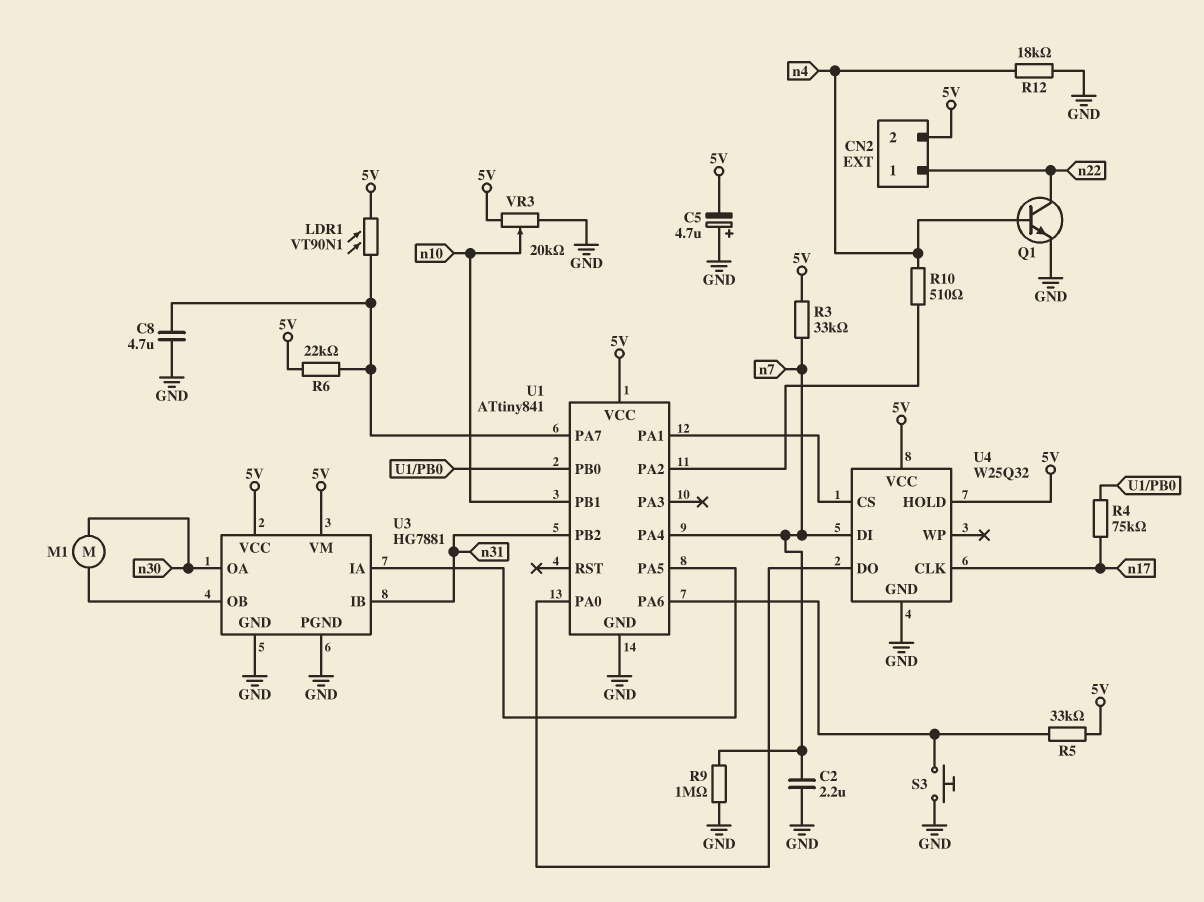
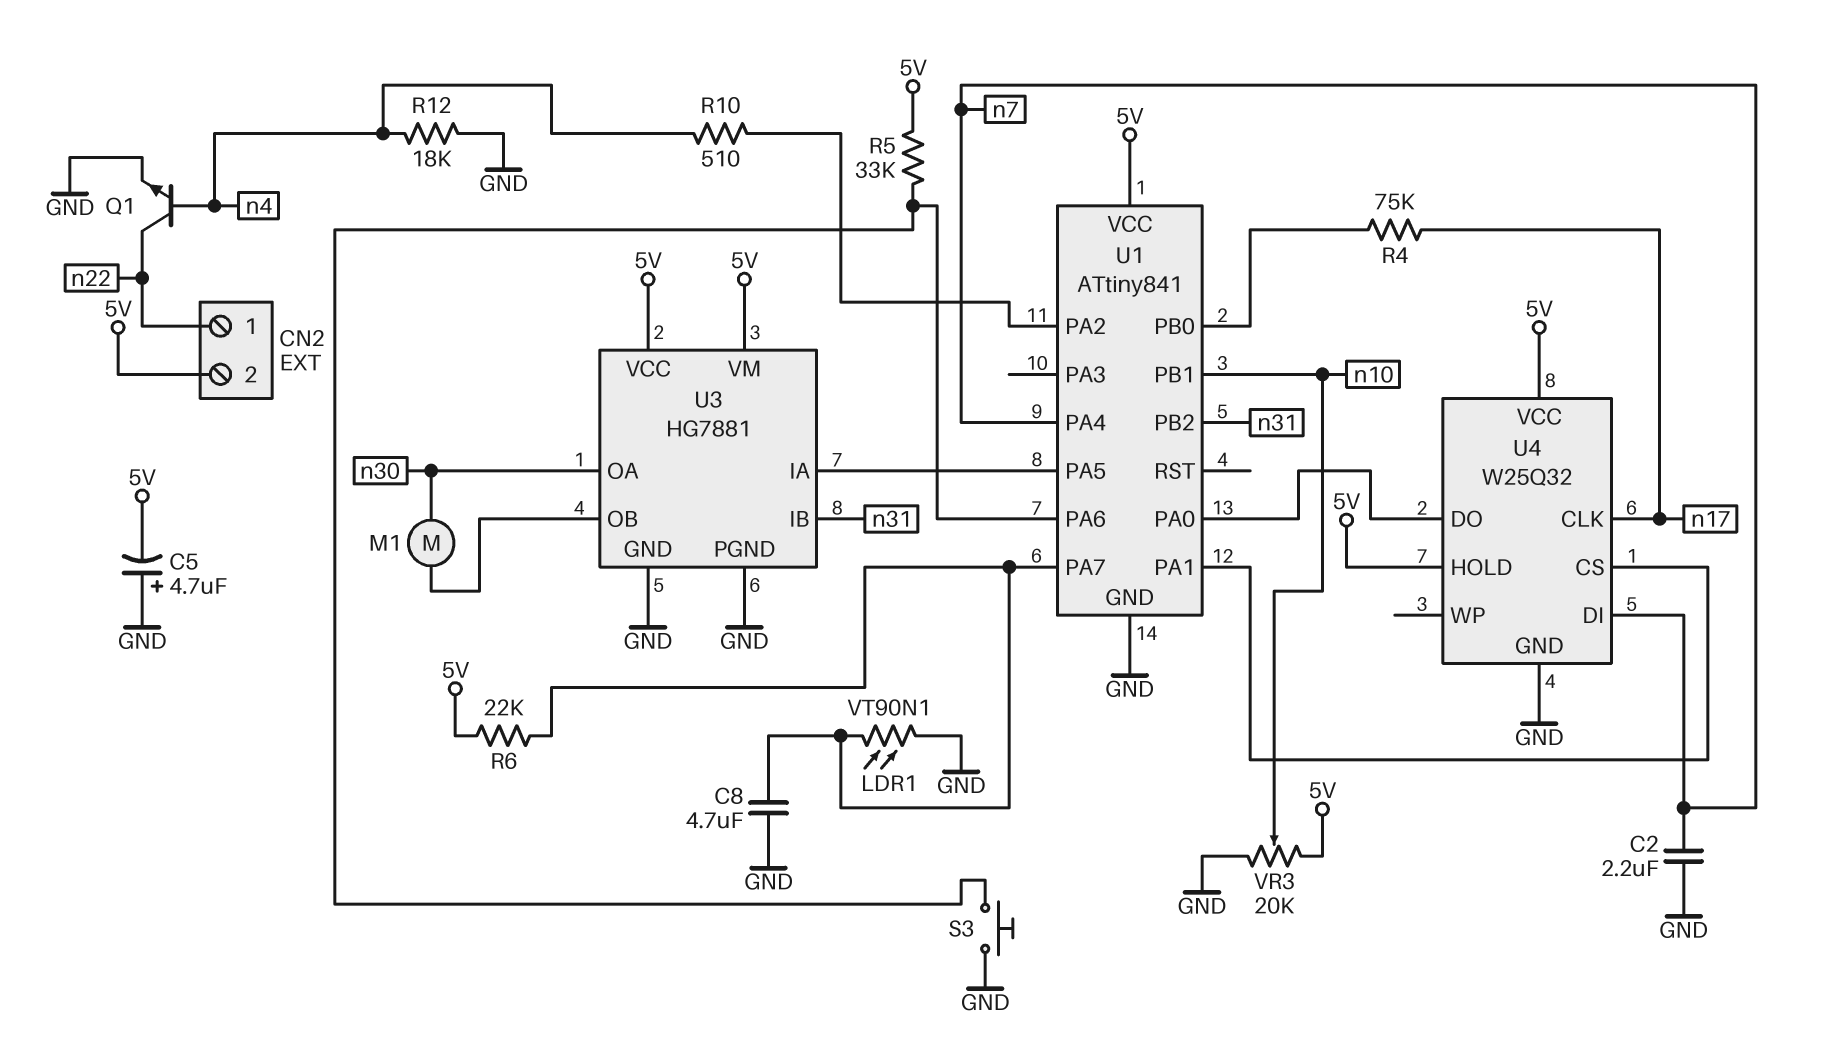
LDR1: VT90N1 (5V, U1/PA7) -> VT90N1 (GND, U1/PA7)
R3: 33k (5V, n7) -> none
R9: 1M (GND, n7) -> none

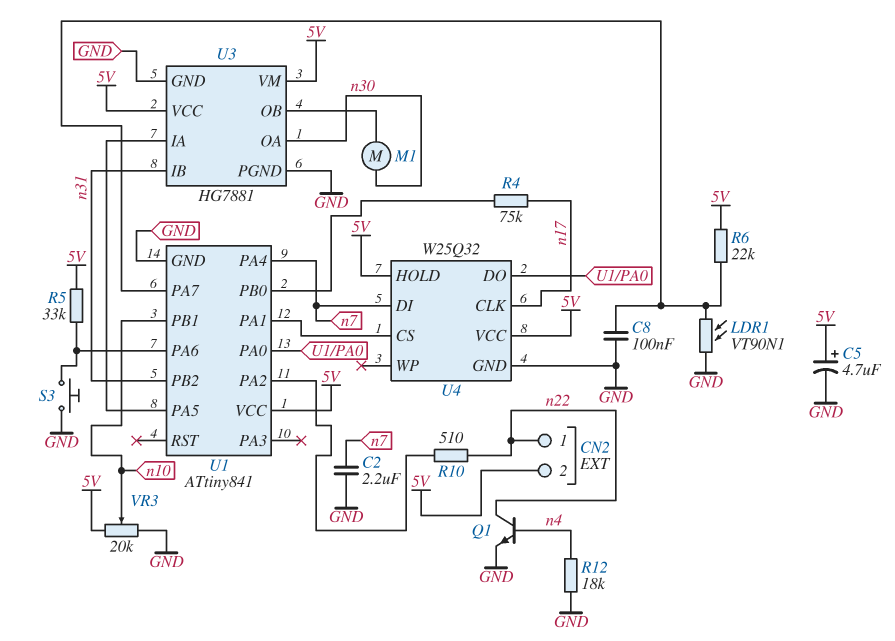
C5: 4.7uF (plus GND, minus 5V) -> 4.7uF (plus 5V, minus GND)
C8: 4.7uF (GND, U1/PA7) -> 100nF (GND, U1/PA7)
R10: 510 (U1/PA2, n4) -> 510 (U1/PA2, n22)

